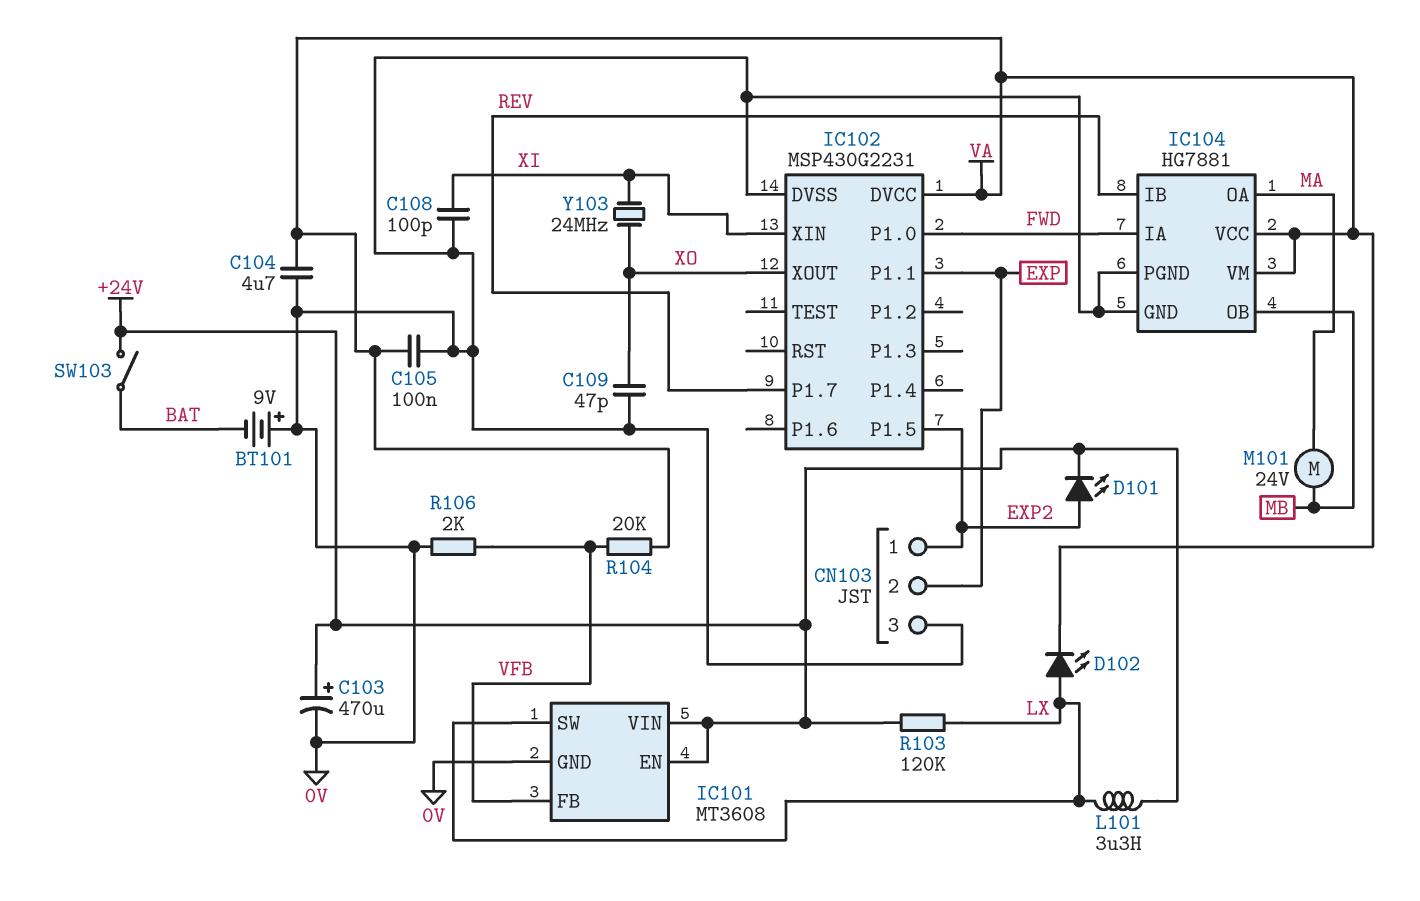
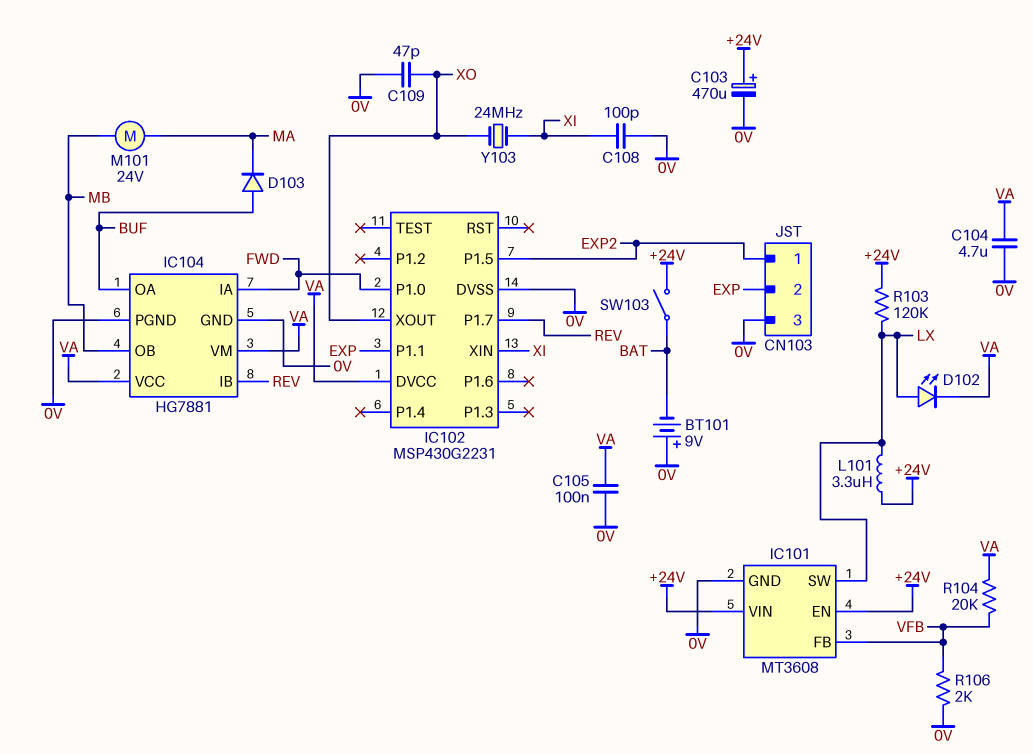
D101: LED (A EXP2, K +24V) -> none
D103: none -> diode (A BUF, K MA)
IC104 pin OA: MA -> BUF

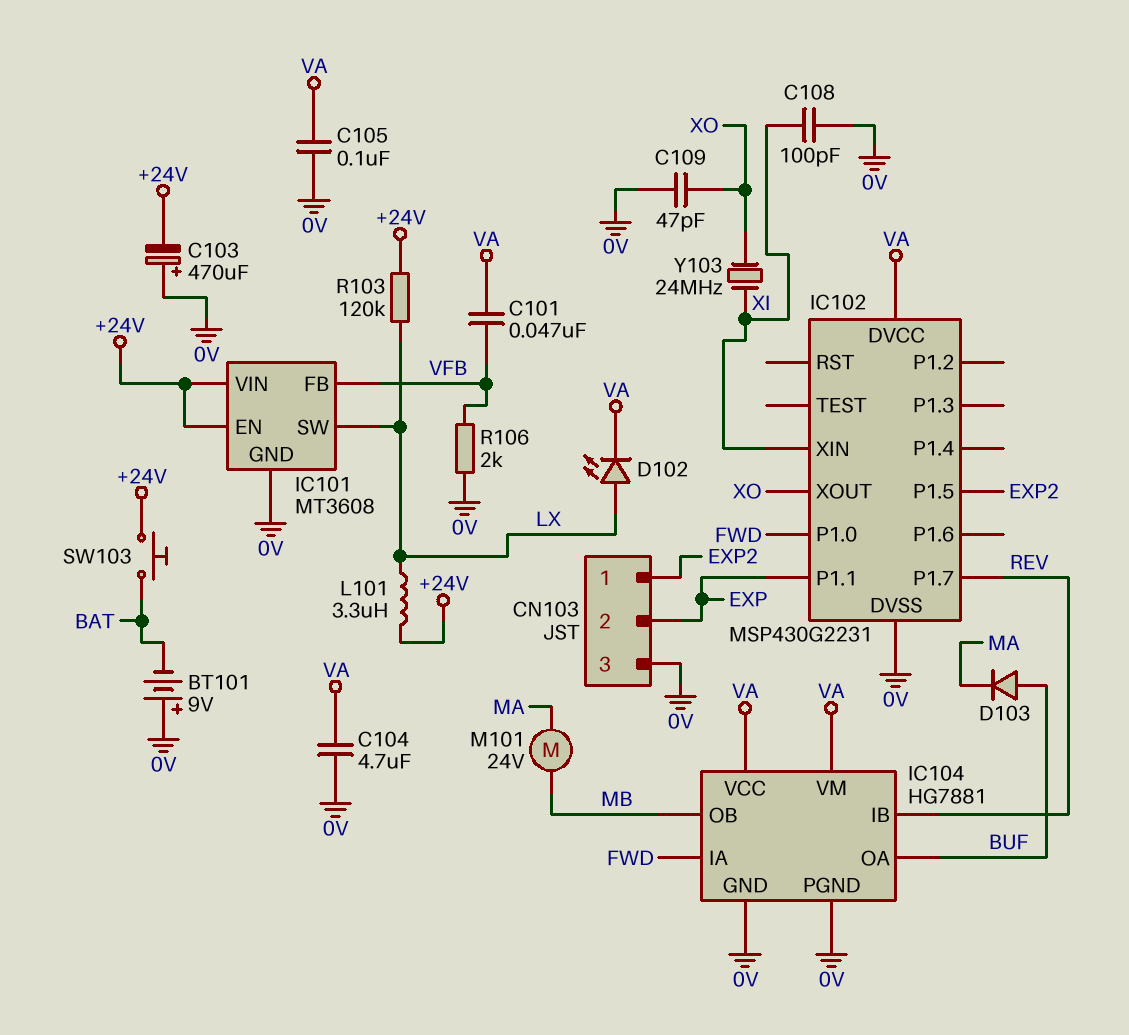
C101: none -> 47nF (VA, VFB)
C103: 470uF (plus +24V, minus 0V) -> 470uF (plus 0V, minus +24V)
R104: 20k (VA, VFB) -> none
SW103: switch (+24V, BAT) -> button (+24V, BAT)

